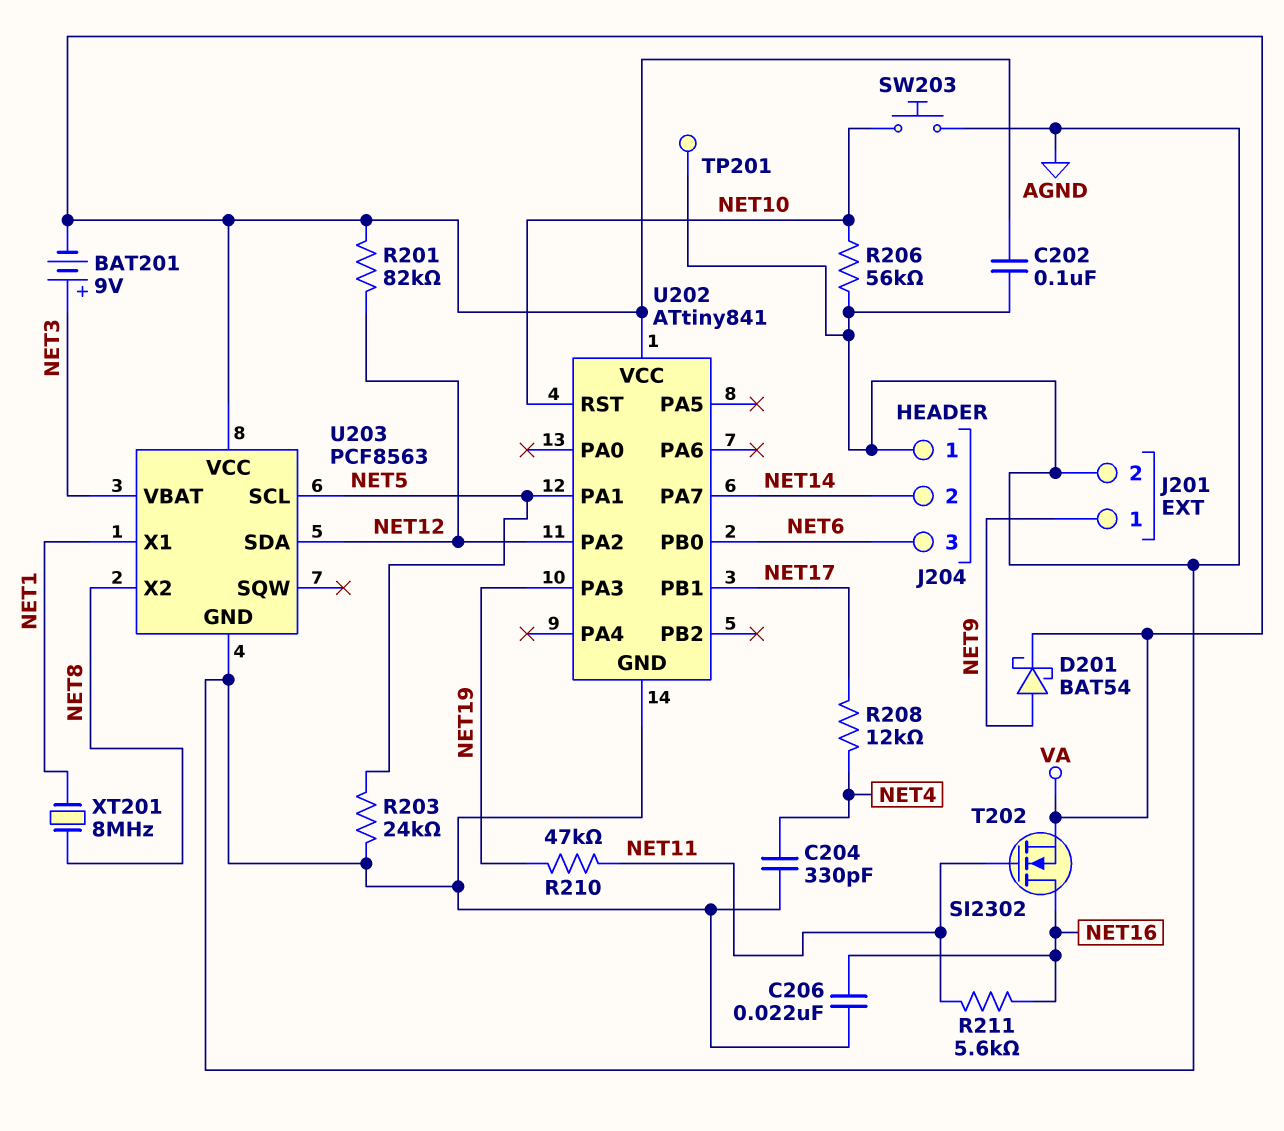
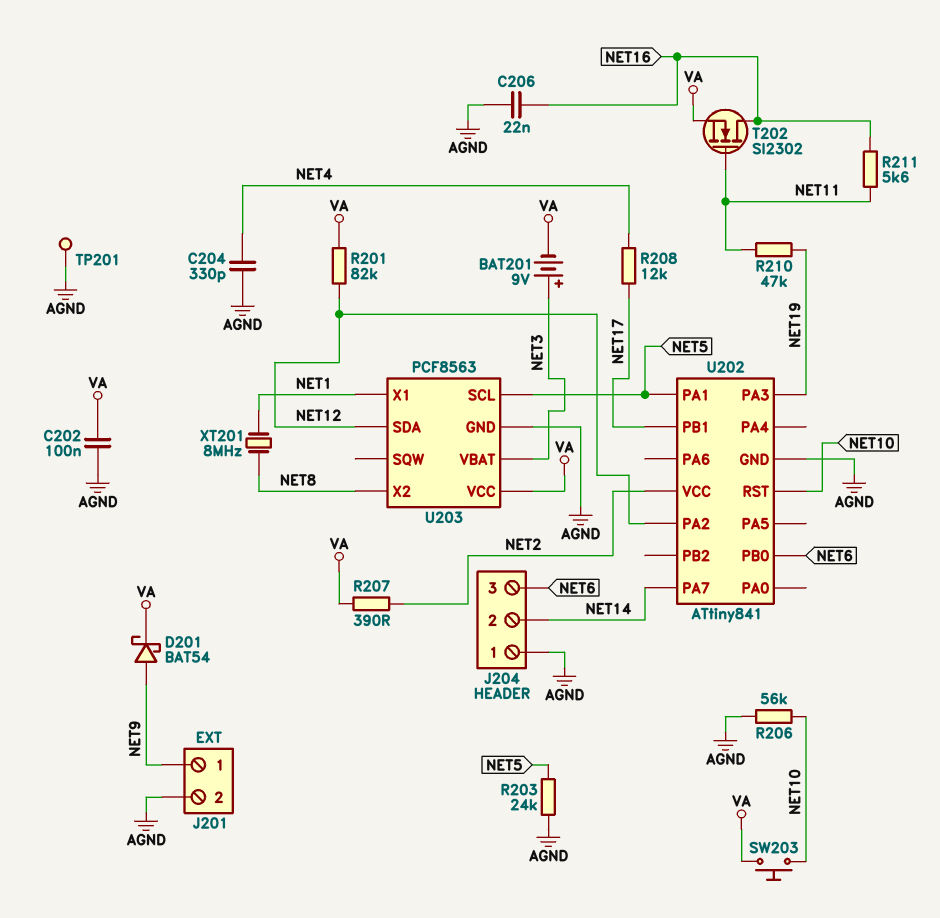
R207: none -> 390 (NET2, VA)
SW203: button (AGND, NET10) -> button (NET10, VA)
U202 pin VCC: VA -> NET2

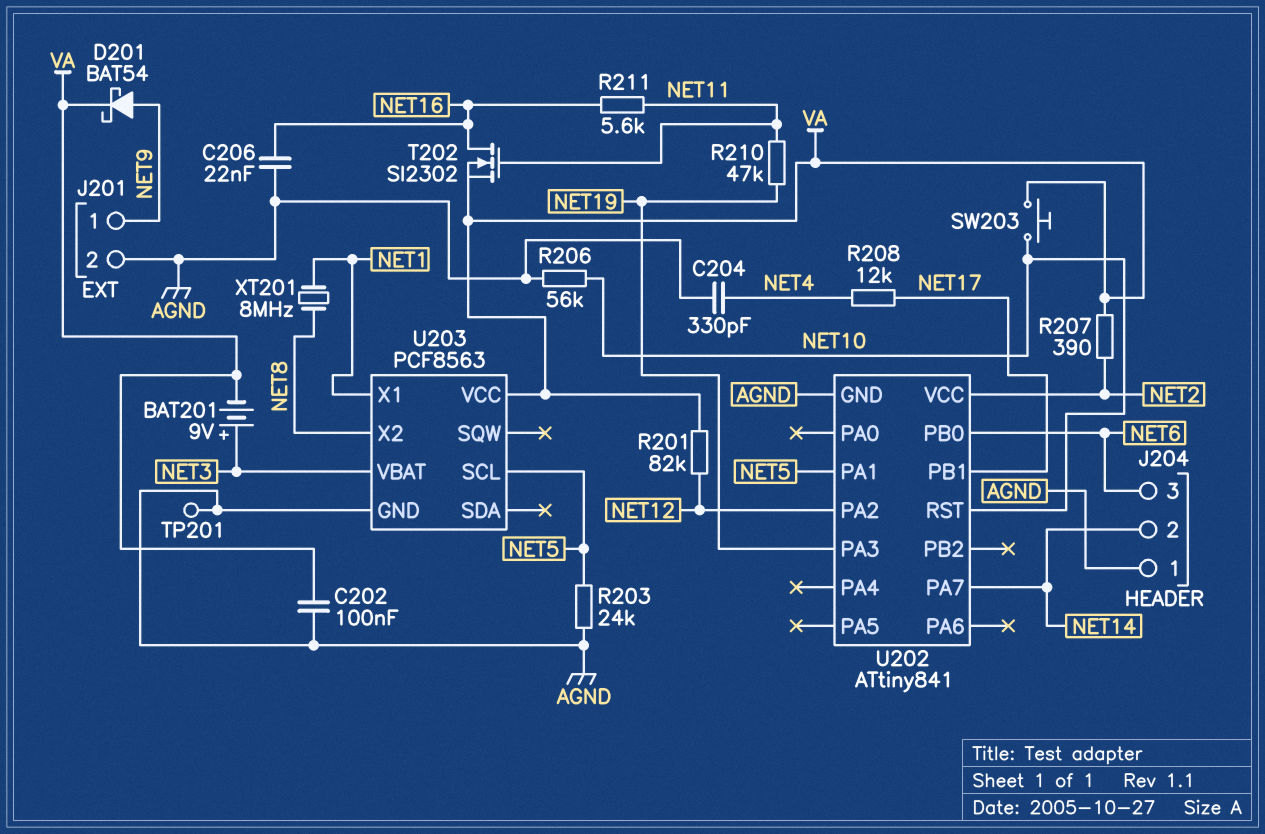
U203 pin SDA: NET12 -> none

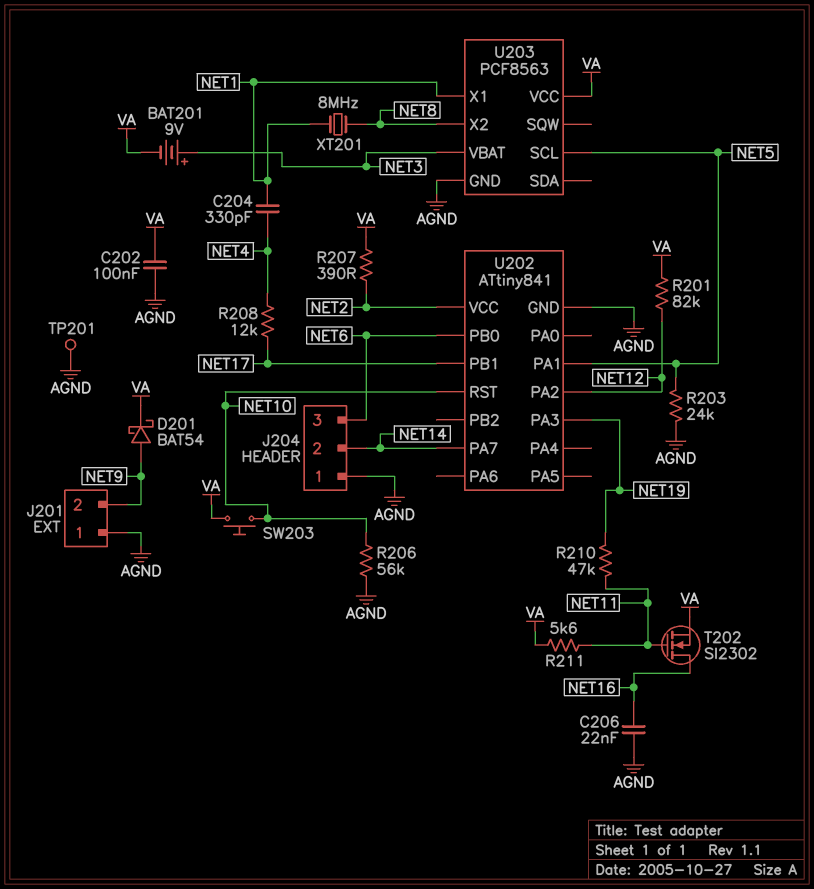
C204: 330pF (AGND, NET4) -> 330pF (NET1, NET4)
J201 pin 1: NET9 -> AGND
J201 pin 2: AGND -> NET9
R211: 5.6k (NET11, NET16) -> 5.6k (NET11, VA)

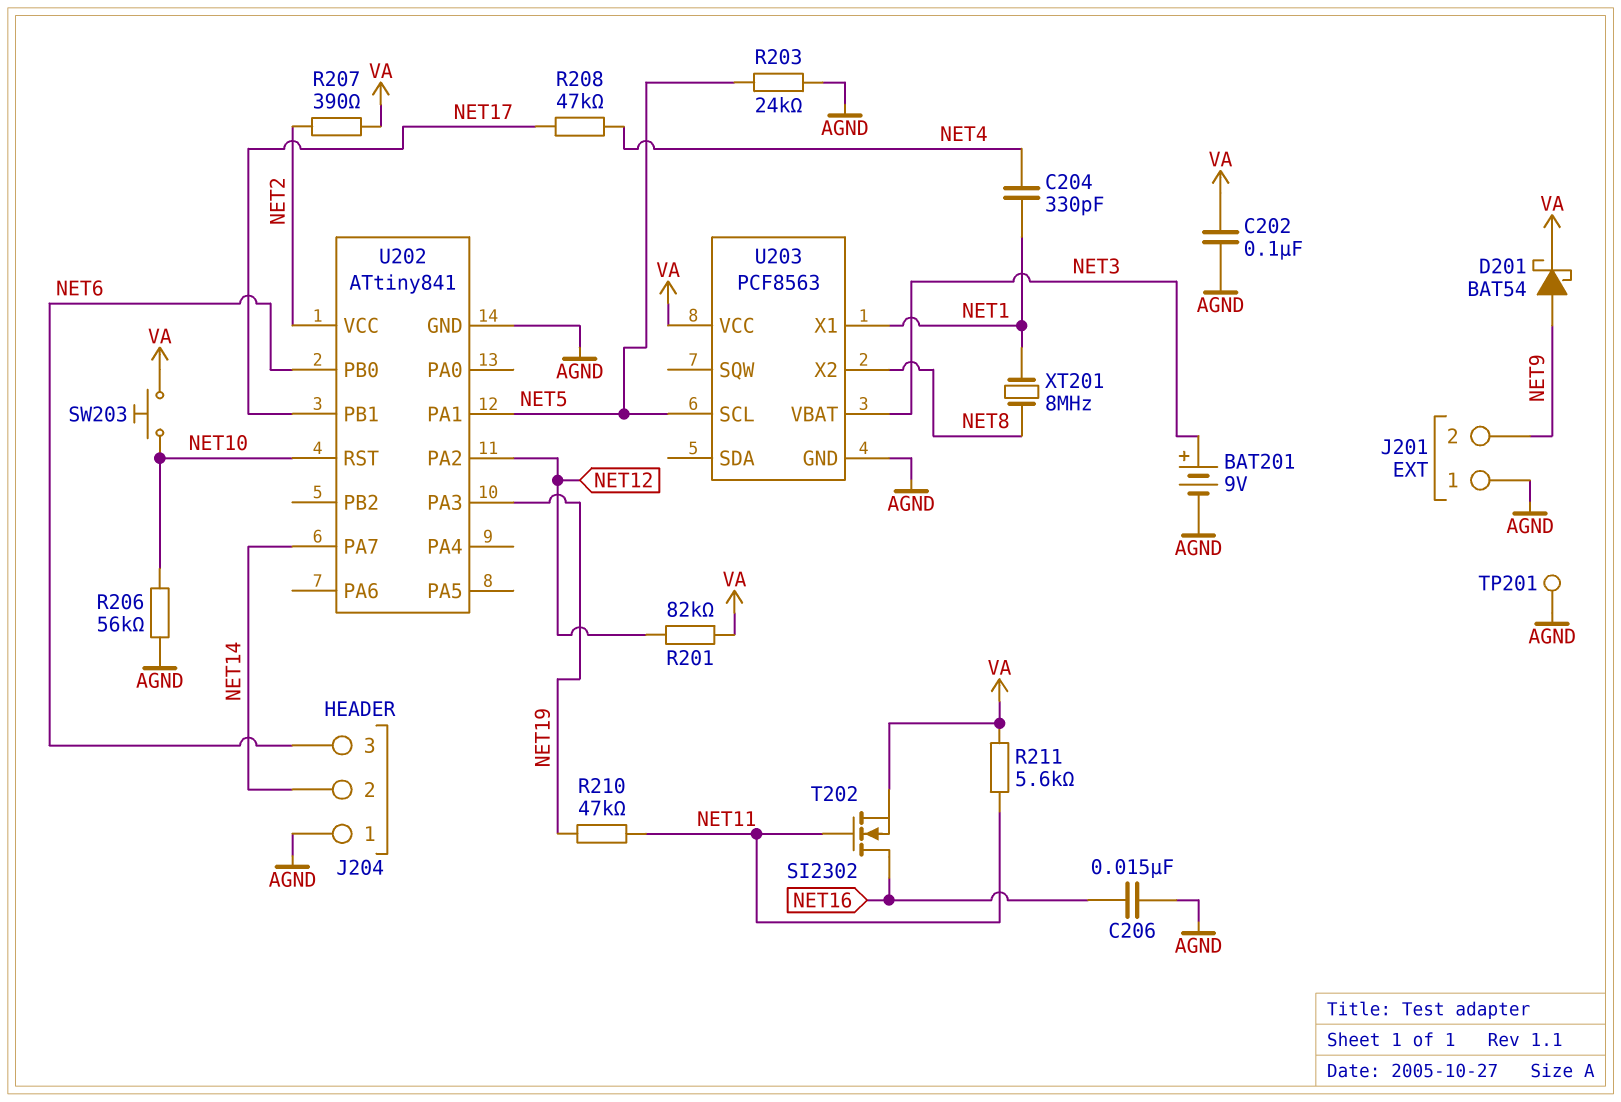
BAT201: 9V (plus NET3, minus VA) -> 9V (plus NET3, minus AGND)
C206: 22nF (AGND, NET16) -> 15nF (AGND, NET16)
R208: 12k (NET4, NET17) -> 47k (NET4, NET17)

